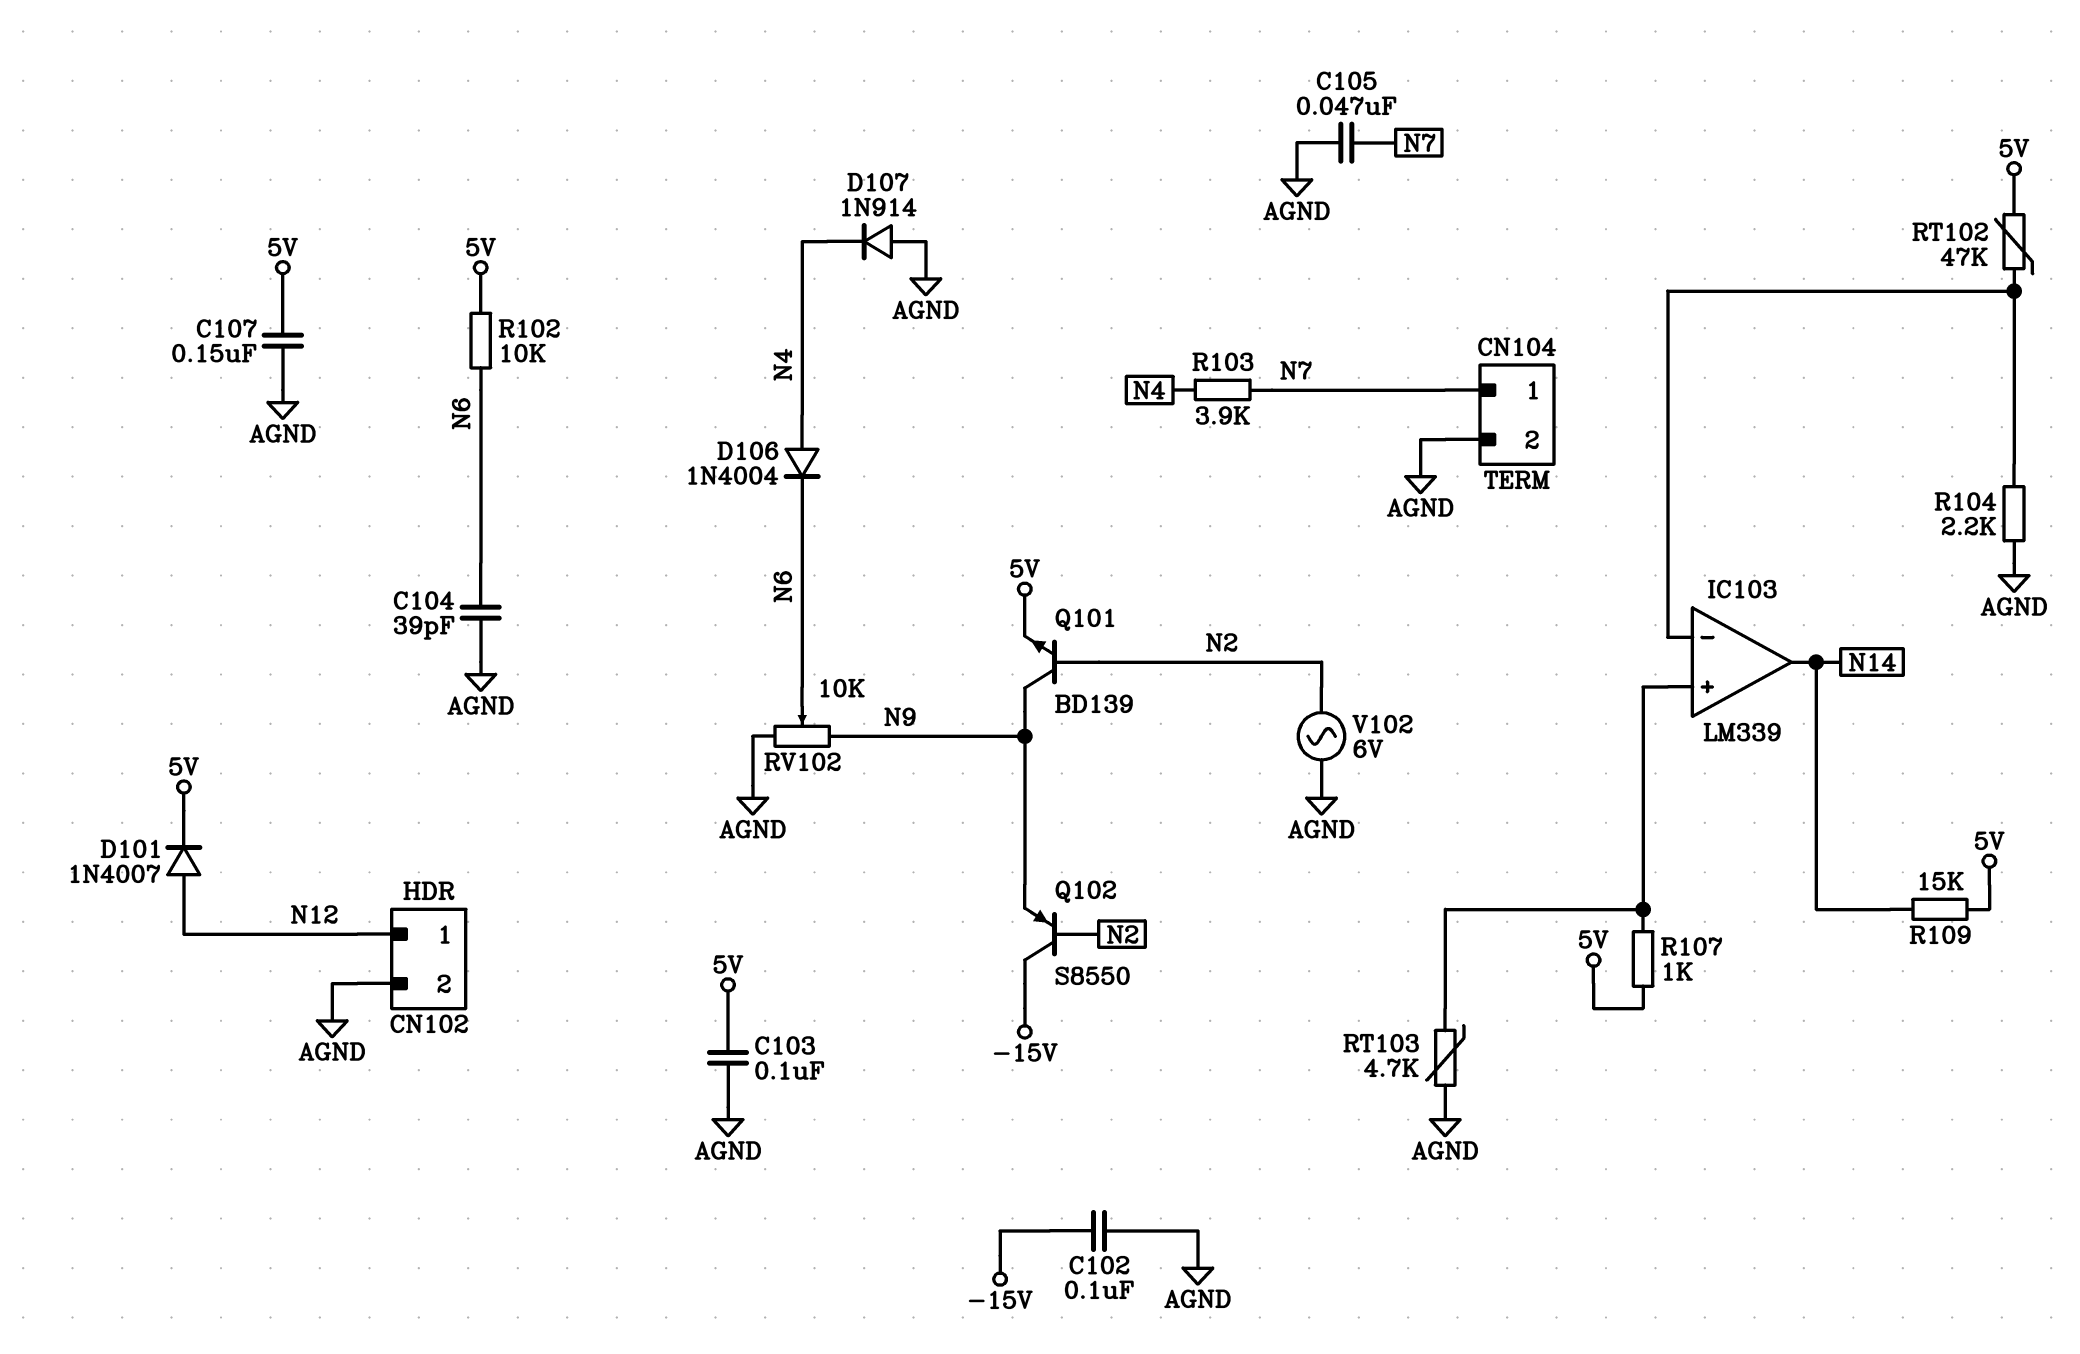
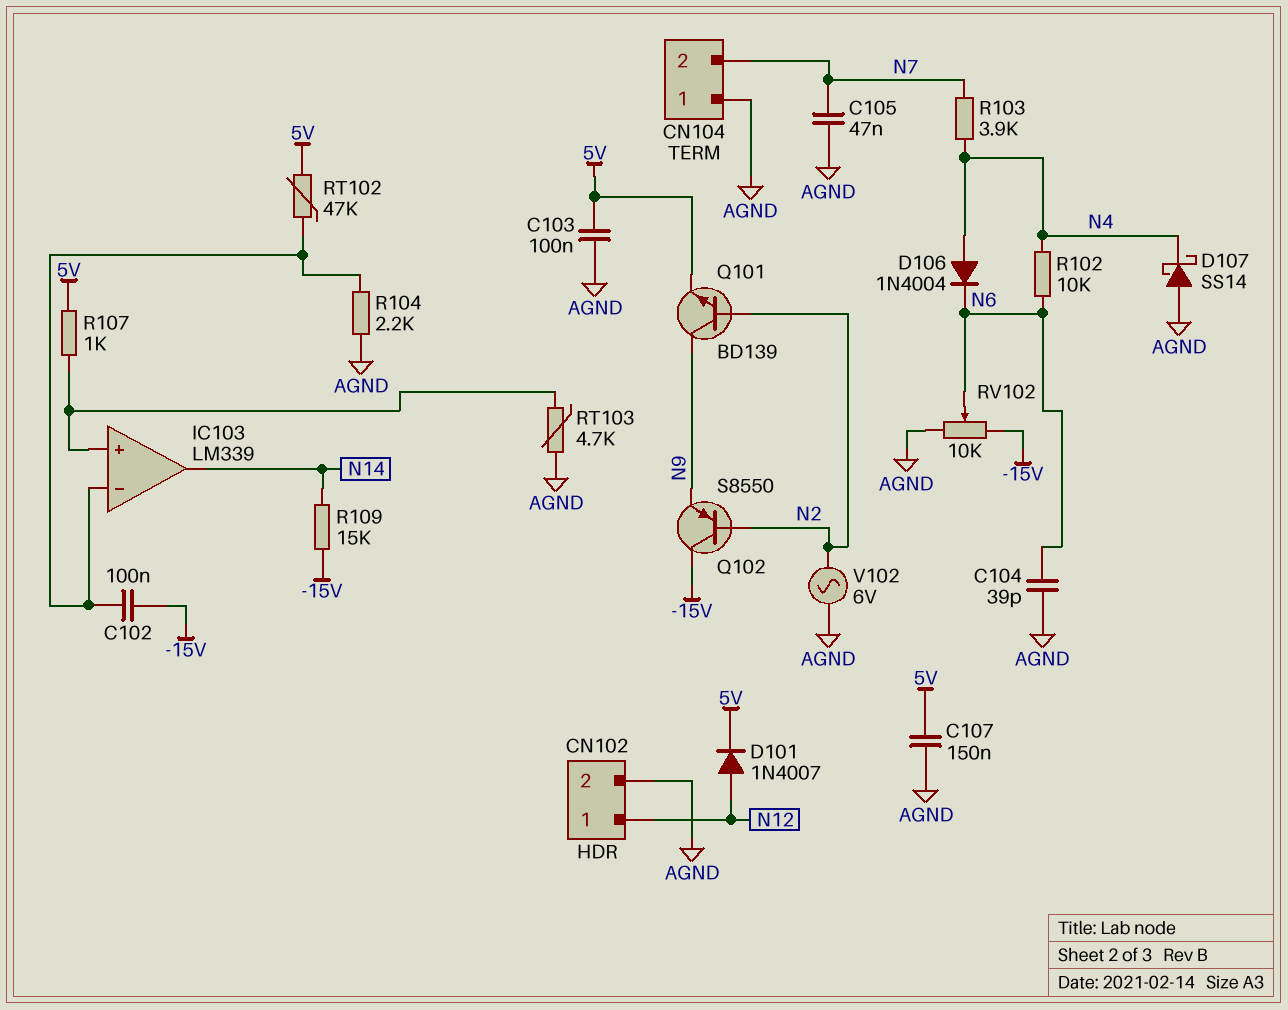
C102: 100nF (-15V, AGND) -> 100nF (-15V, IC103/in-)
CN104 pin 1: N7 -> AGND
CN104 pin 2: AGND -> N7
D107: diode 1N914 (A AGND, K N4) -> schottky SS14 (A AGND, K N4)
R102: 10k (5V, N6) -> 10k (N4, N6)
R109: 15k (5V, N14) -> 15k (-15V, N14)
RV102: 10k (AGND, N9, wiper N6) -> 10k (-15V, AGND, wiper N6)

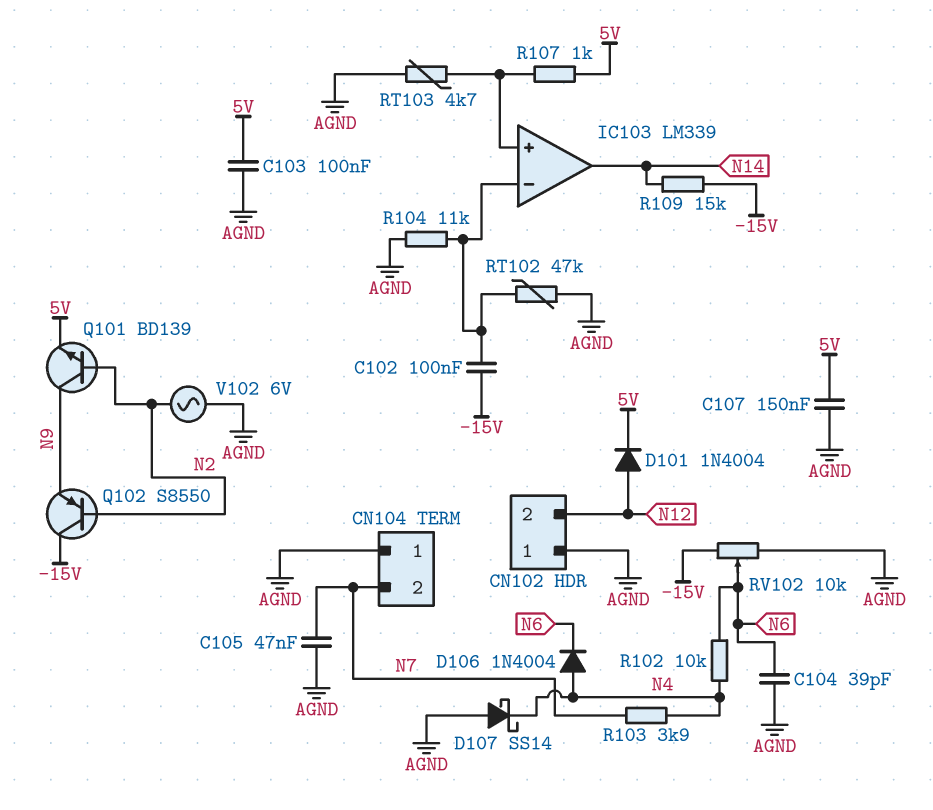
CN102 pin 1: N12 -> AGND
CN102 pin 2: AGND -> N12
D101: diode 1N4007 (A N12, K 5V) -> diode 1N4004 (A N12, K 5V)
R104: 2.2k (AGND, IC103/in-) -> 11k (AGND, IC103/in-)
RT102: 47k (5V, IC103/in-) -> 47k (AGND, IC103/in-)

